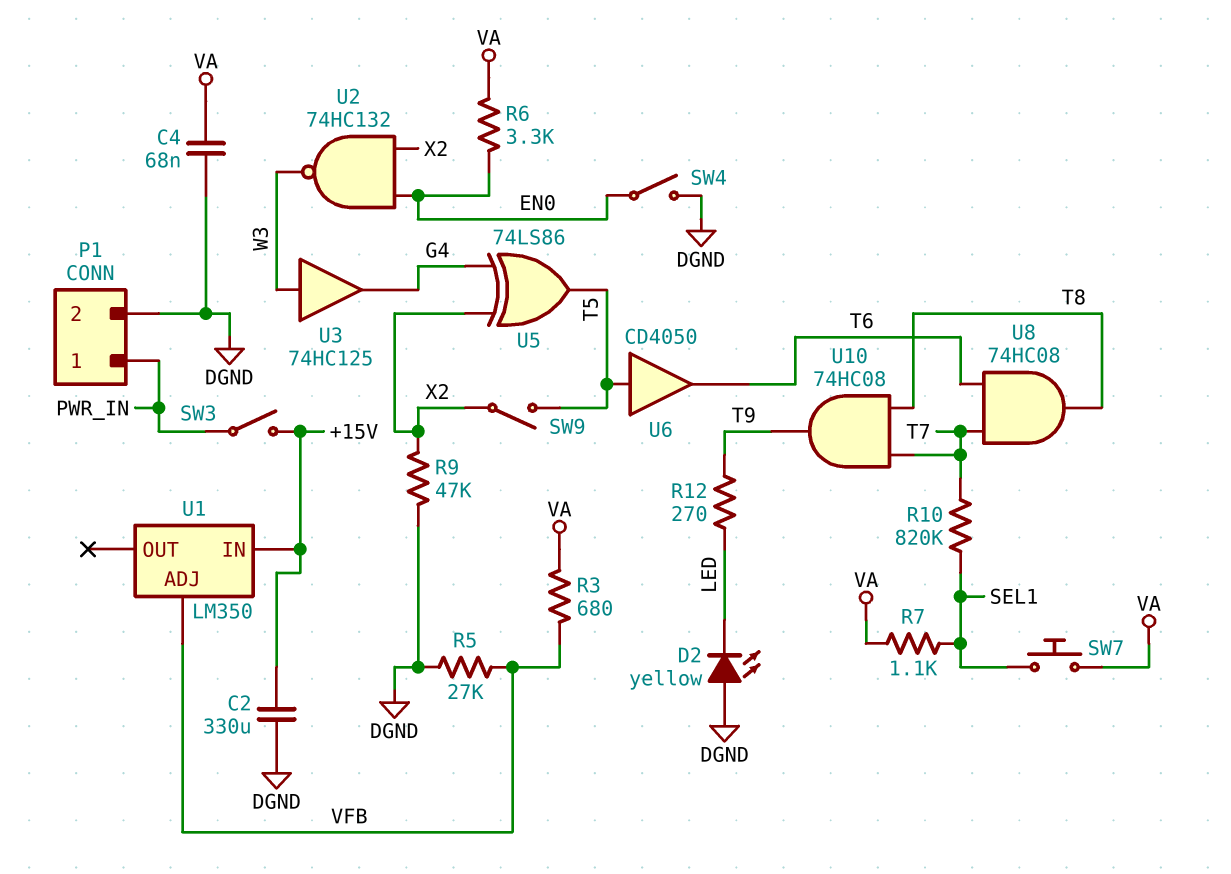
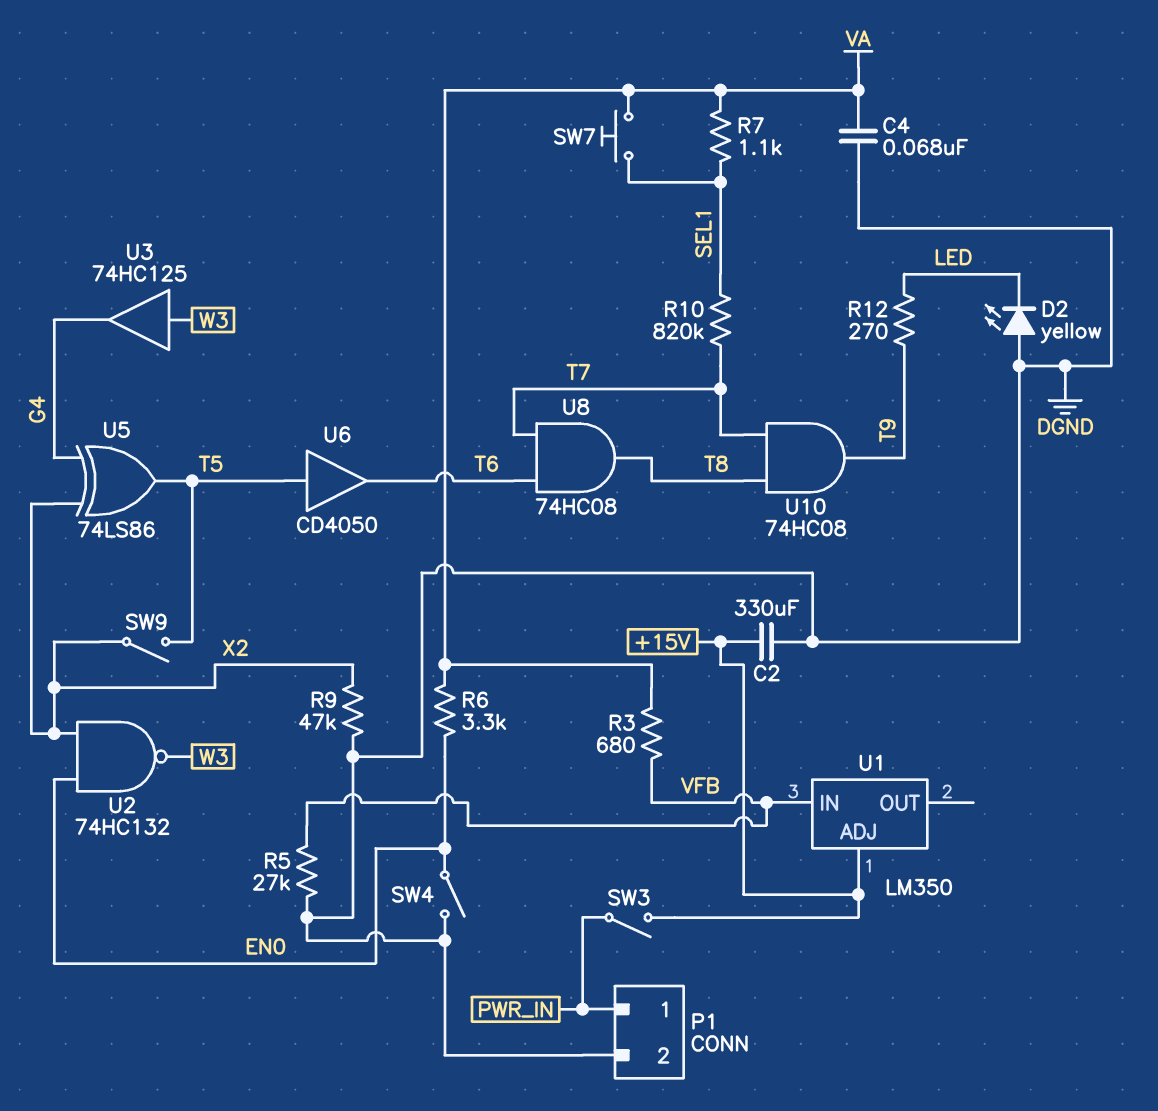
U1 pin ADJ: VFB -> +15V
U1 pin IN: +15V -> VFB

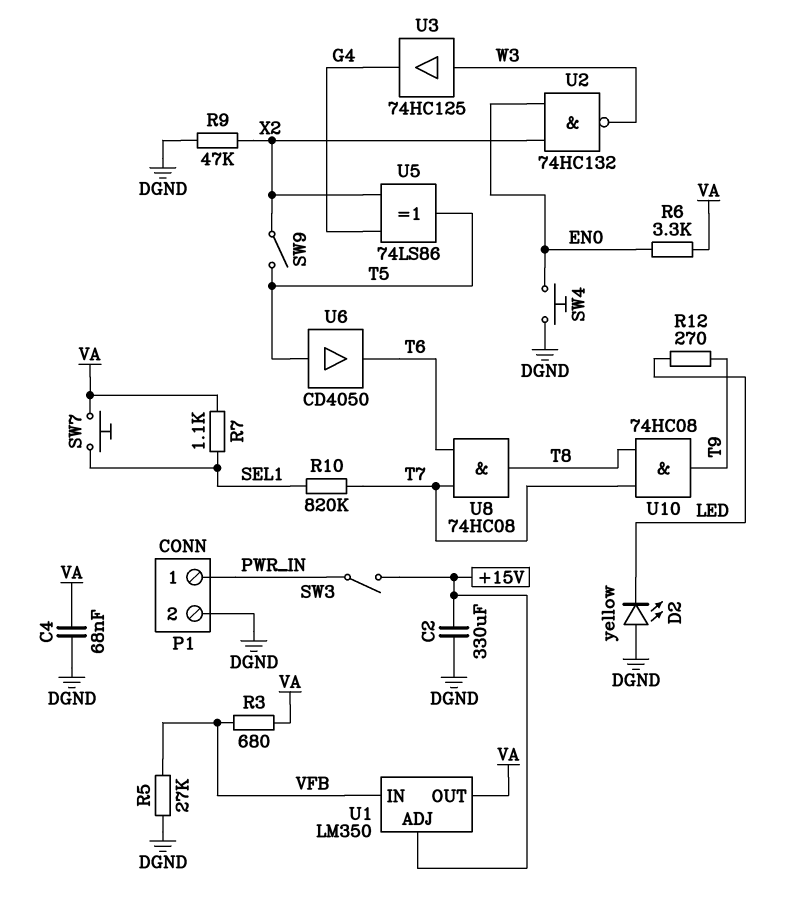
SW4: switch (DGND, EN0) -> button (DGND, EN0)
U1 pin OUT: none -> VA

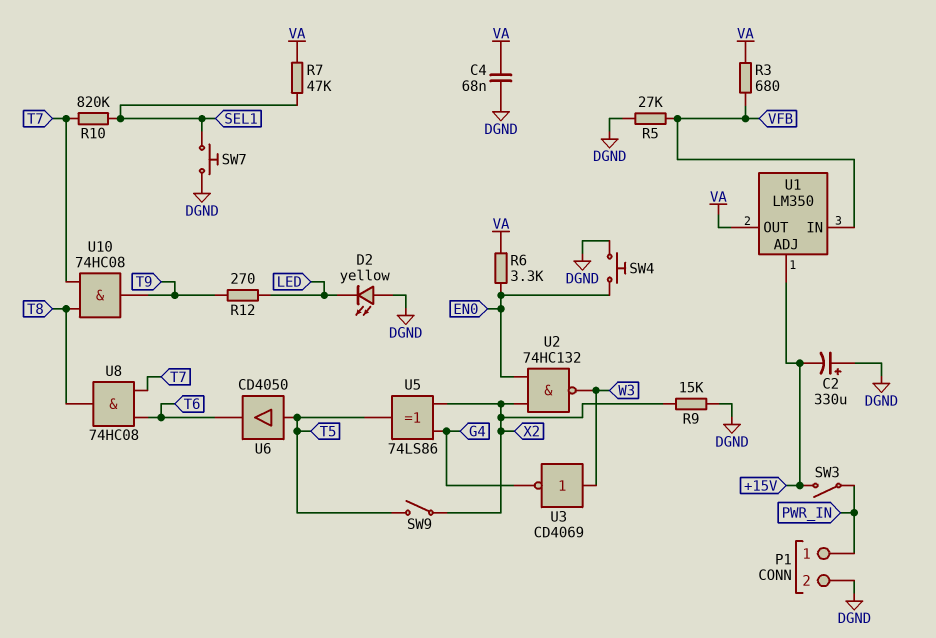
C2: 330uF (+15V, DGND) -> 330uF (plus DGND, minus +15V)
R7: 1.1k (SEL1, VA) -> 47k (SEL1, VA)
R9: 47k (DGND, X2) -> 15k (DGND, X2)
SW7: button (SEL1, VA) -> button (DGND, SEL1)
U3: buffer 74HC125 (in W3, out G4) -> NOT CD4069 (in W3, out G4)

